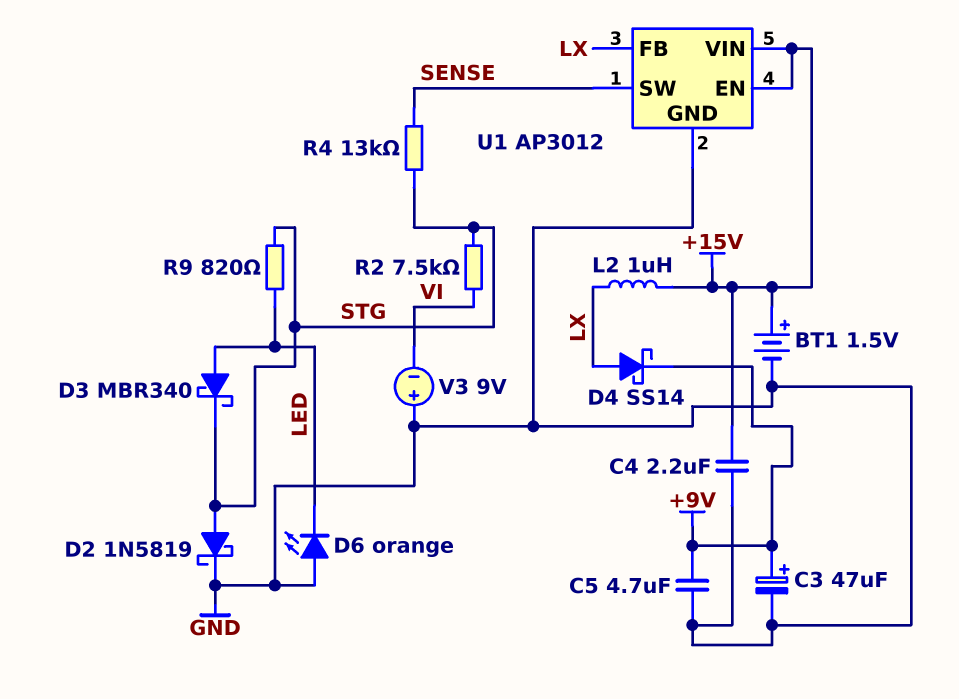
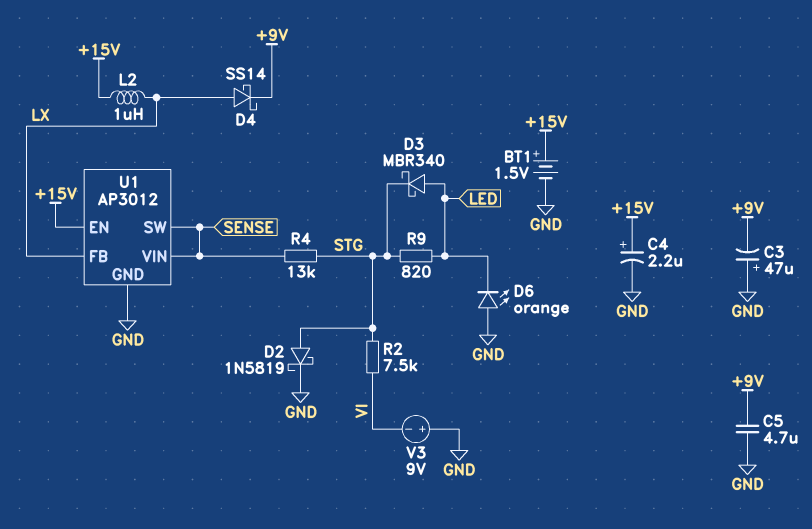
C3: 47uF (plus +9V, minus GND) -> 47uF (plus GND, minus +9V)
C4: 2.2uF (+15V, GND) -> 2.2uF (plus +15V, minus GND)
U1 pin VIN: +15V -> SENSE

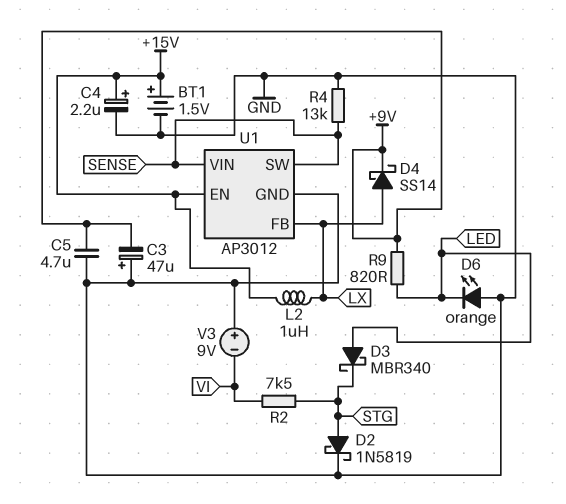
R4: 13k (SENSE, STG) -> 13k (GND, SENSE)
R9: 820 (LED, STG) -> 820 (+9V, LED)

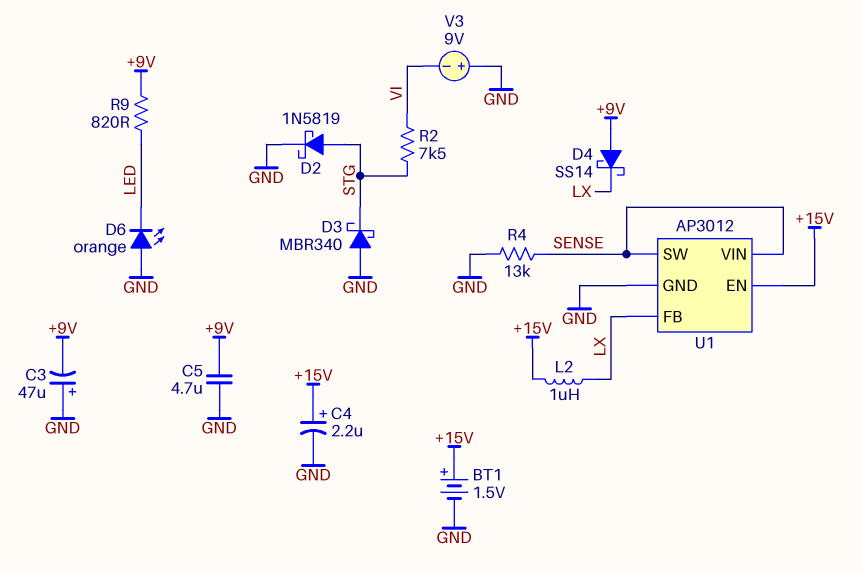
D3: schottky MBR340 (A LED, K STG) -> schottky MBR340 (A GND, K STG)
D4: schottky SS14 (A LX, K +9V) -> schottky SS14 (A +9V, K LX)

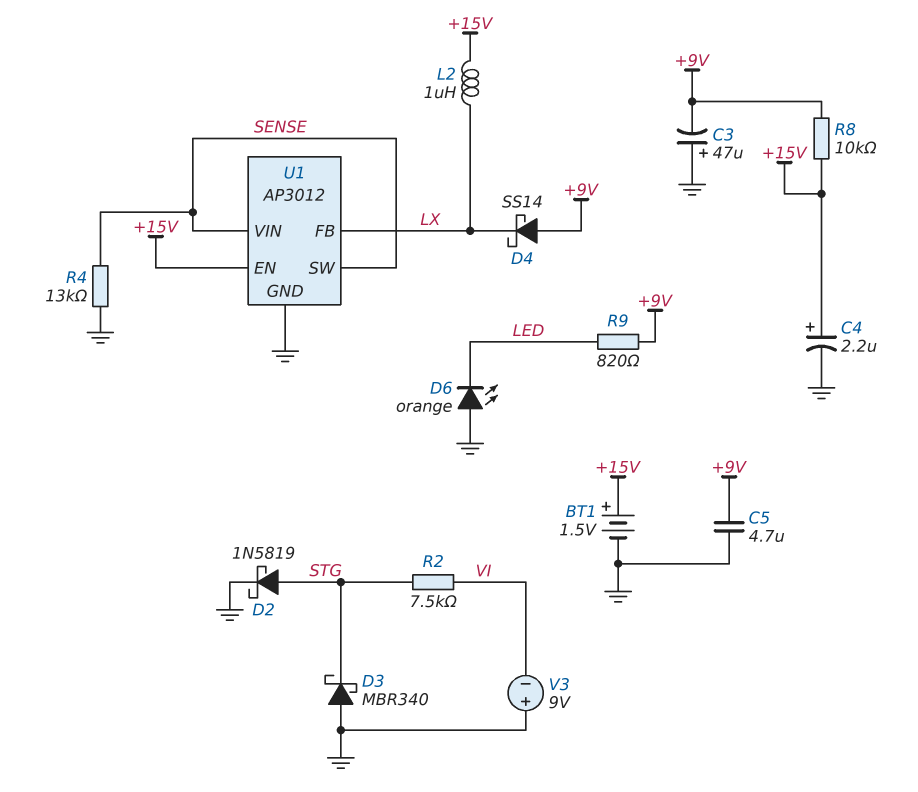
R8: none -> 10k (+9V, +15V)

